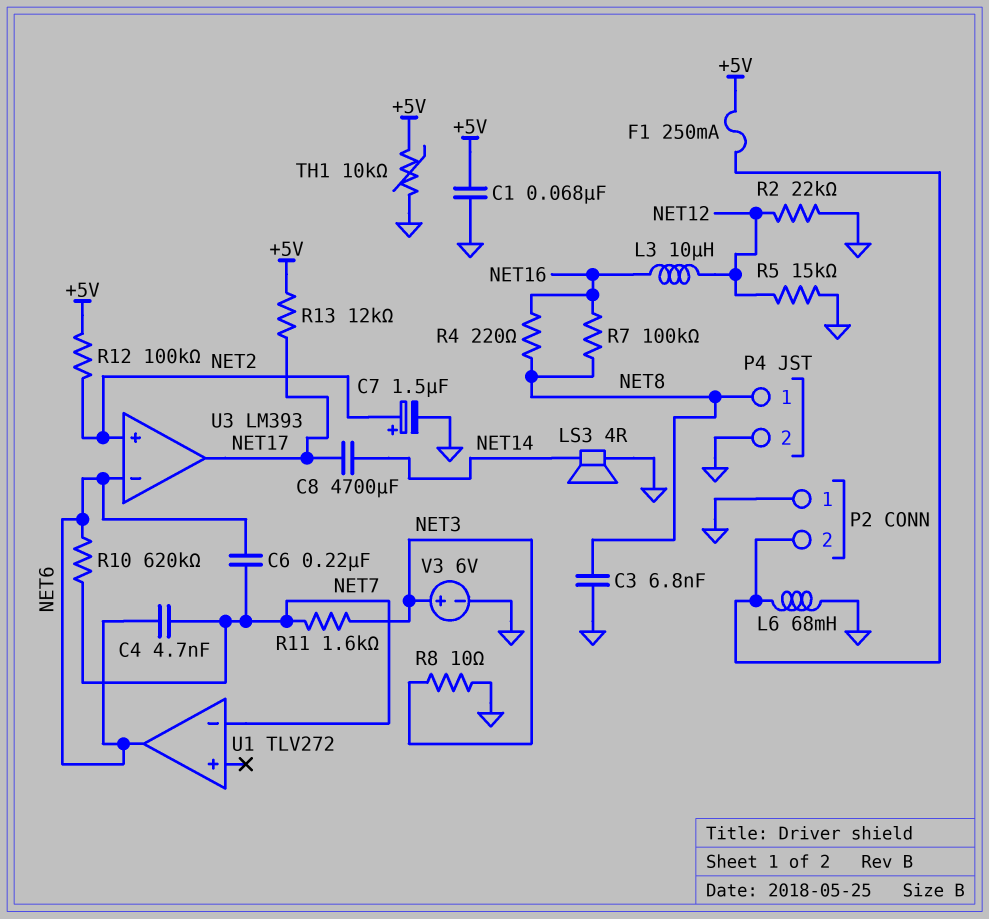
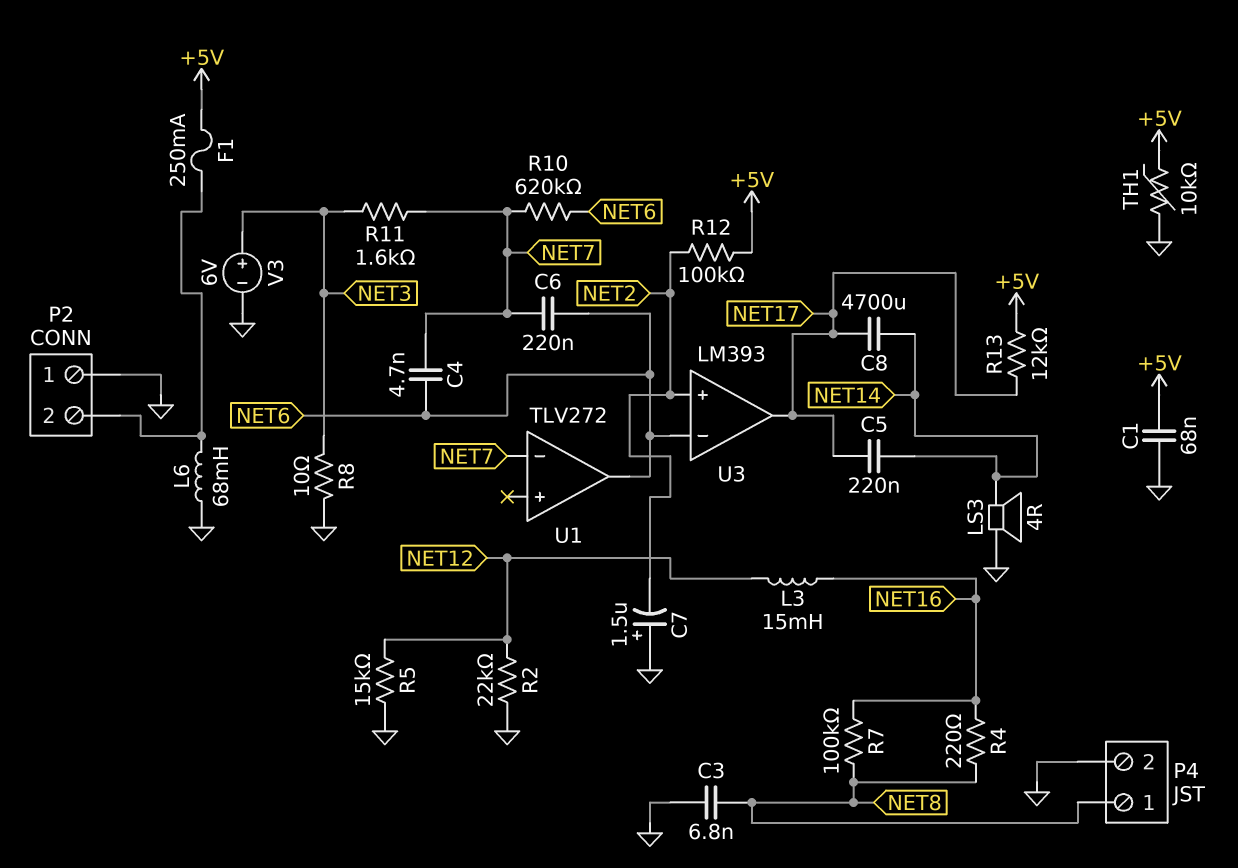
C5: none -> 220nF (NET14, NET17)
C7: 1.5uF (plus NET2, minus GND) -> 1.5uF (plus GND, minus NET2)
L3: 10uH (NET12, NET16) -> 15mH (NET12, NET16)

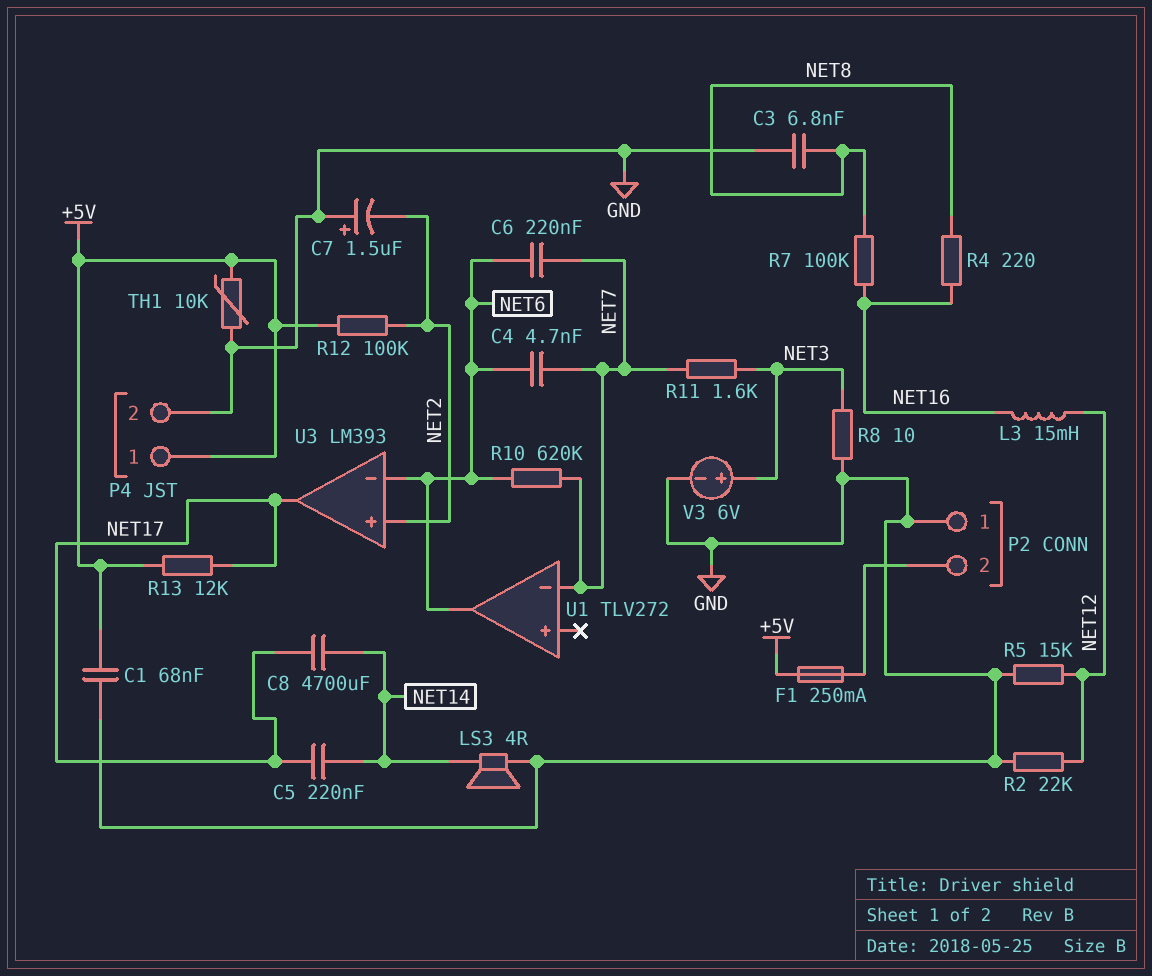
L6: 68mH (GND, P2/2) -> none
P4 pin 1: NET8 -> +5V

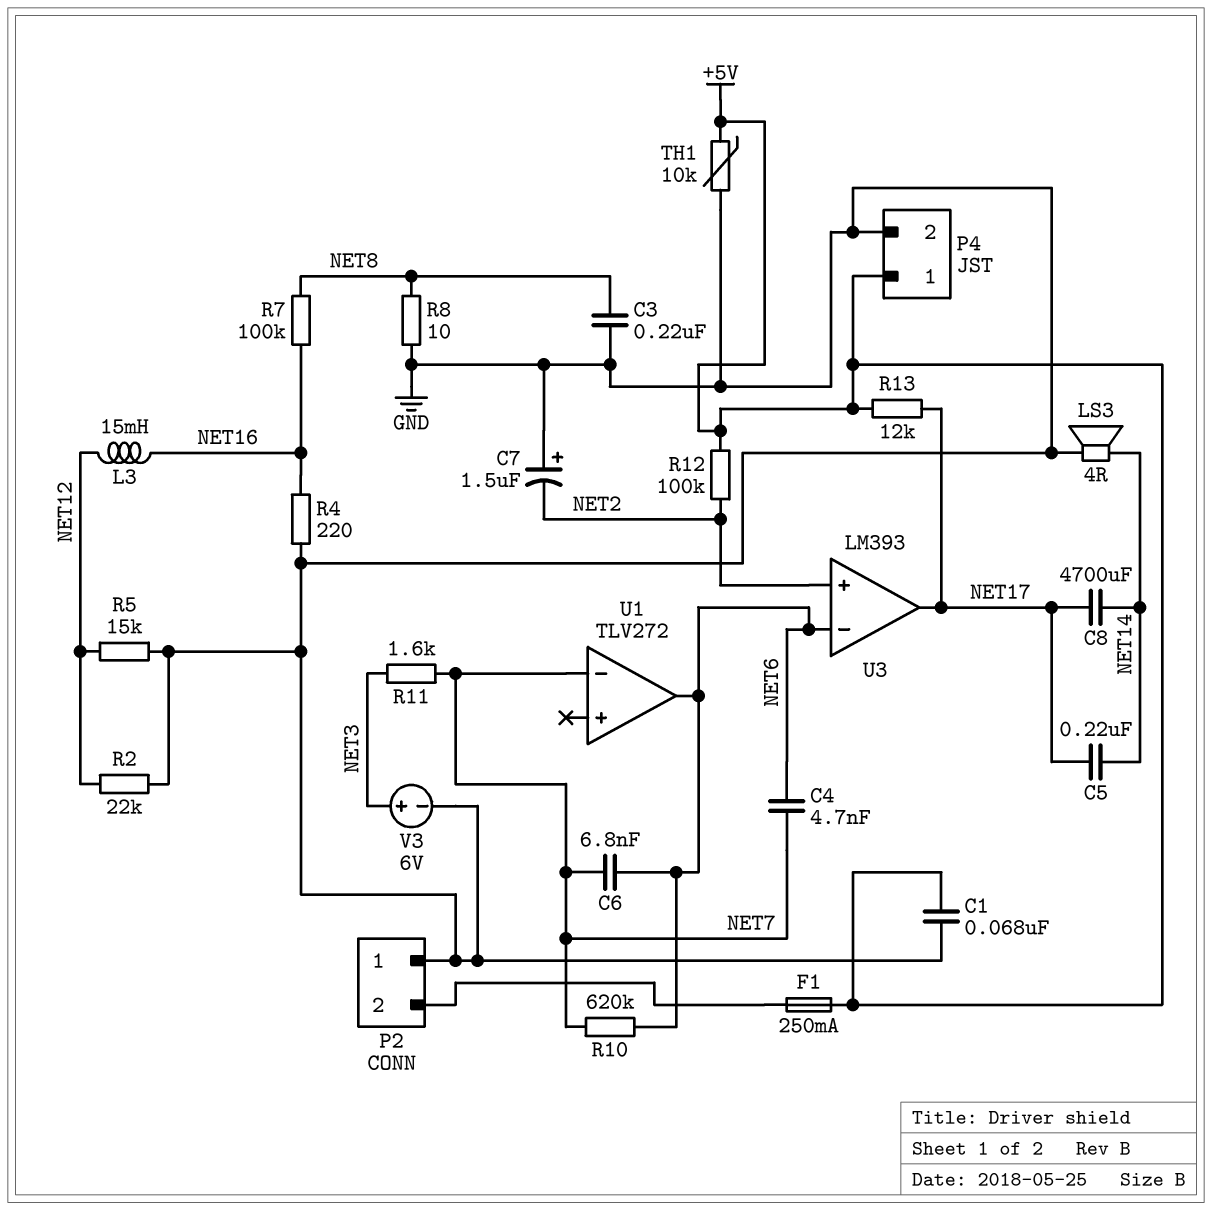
C3: 6.8nF (GND, NET8) -> 220nF (GND, NET8)
C6: 220nF (NET6, NET7) -> 6.8nF (NET6, NET7)
R4: 220 (NET8, NET16) -> 220 (GND, NET16)
R8: 10 (GND, NET3) -> 10 (GND, NET8)

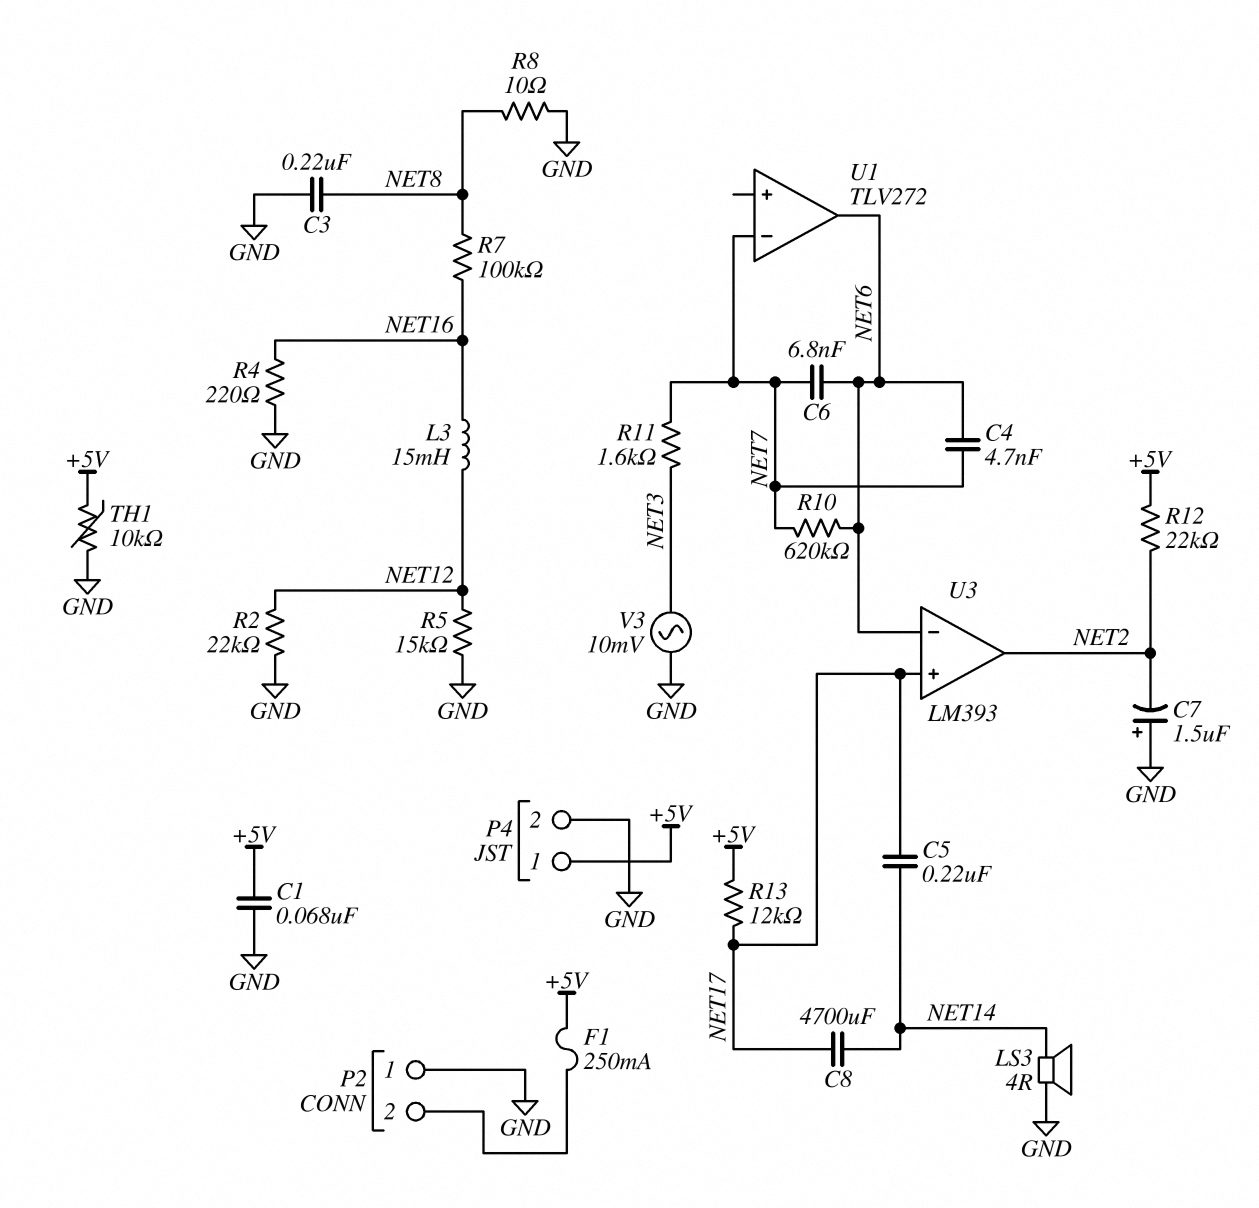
R12: 100k (+5V, NET2) -> 22k (+5V, NET2)
U3 pin in+: NET2 -> NET17
U3 pin out: NET17 -> NET2
V3: 6V (plus NET3, minus GND) -> AC 10mV (GND, NET3)

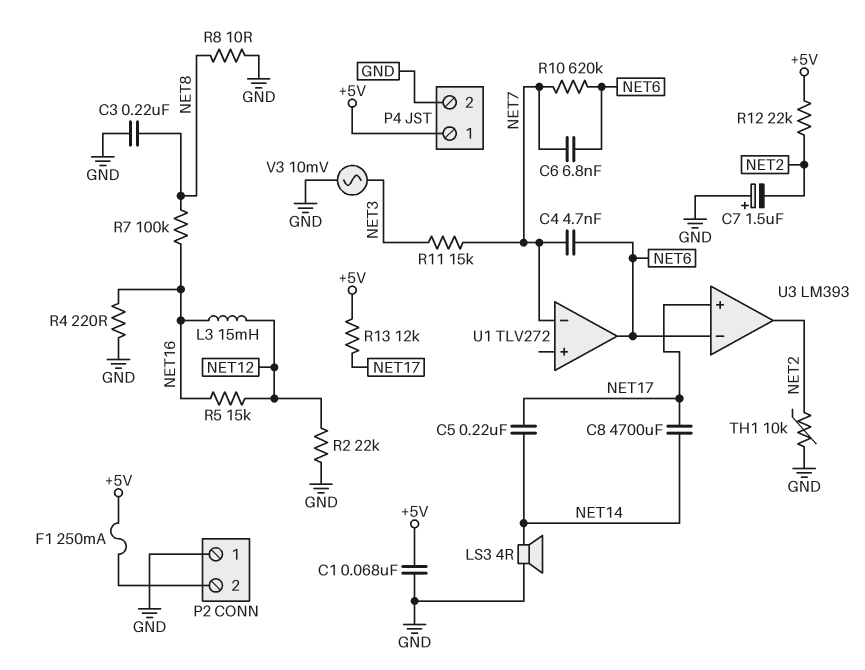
R5: 15k (GND, NET12) -> 15k (NET12, NET16)
R11: 1.6k (NET3, NET7) -> 15k (NET3, NET7)
TH1: 10k (+5V, GND) -> 10k (GND, NET2)

